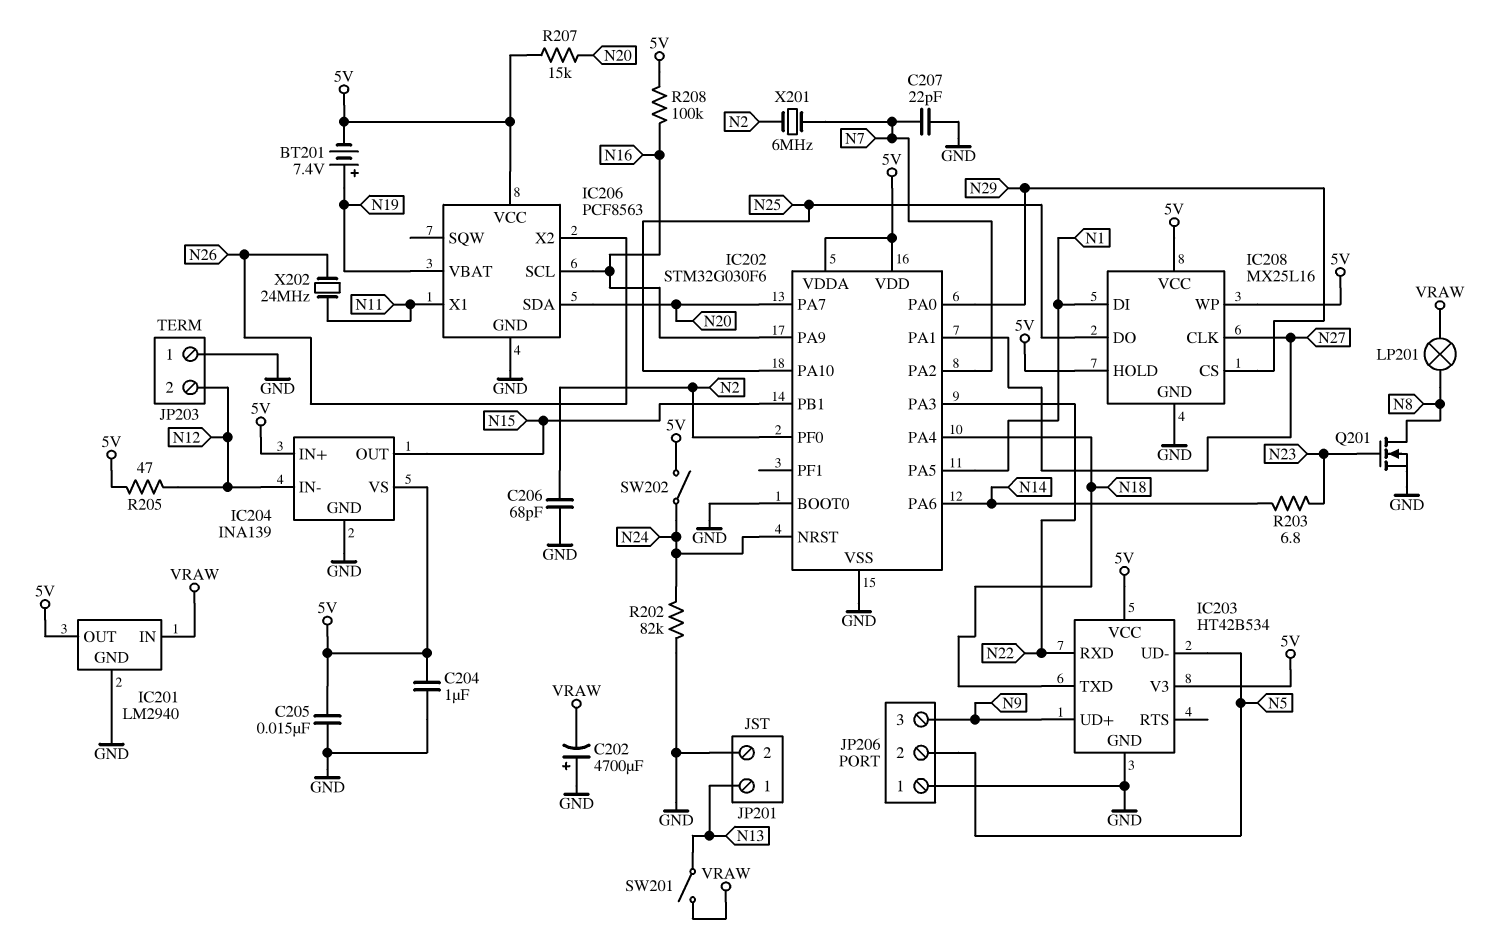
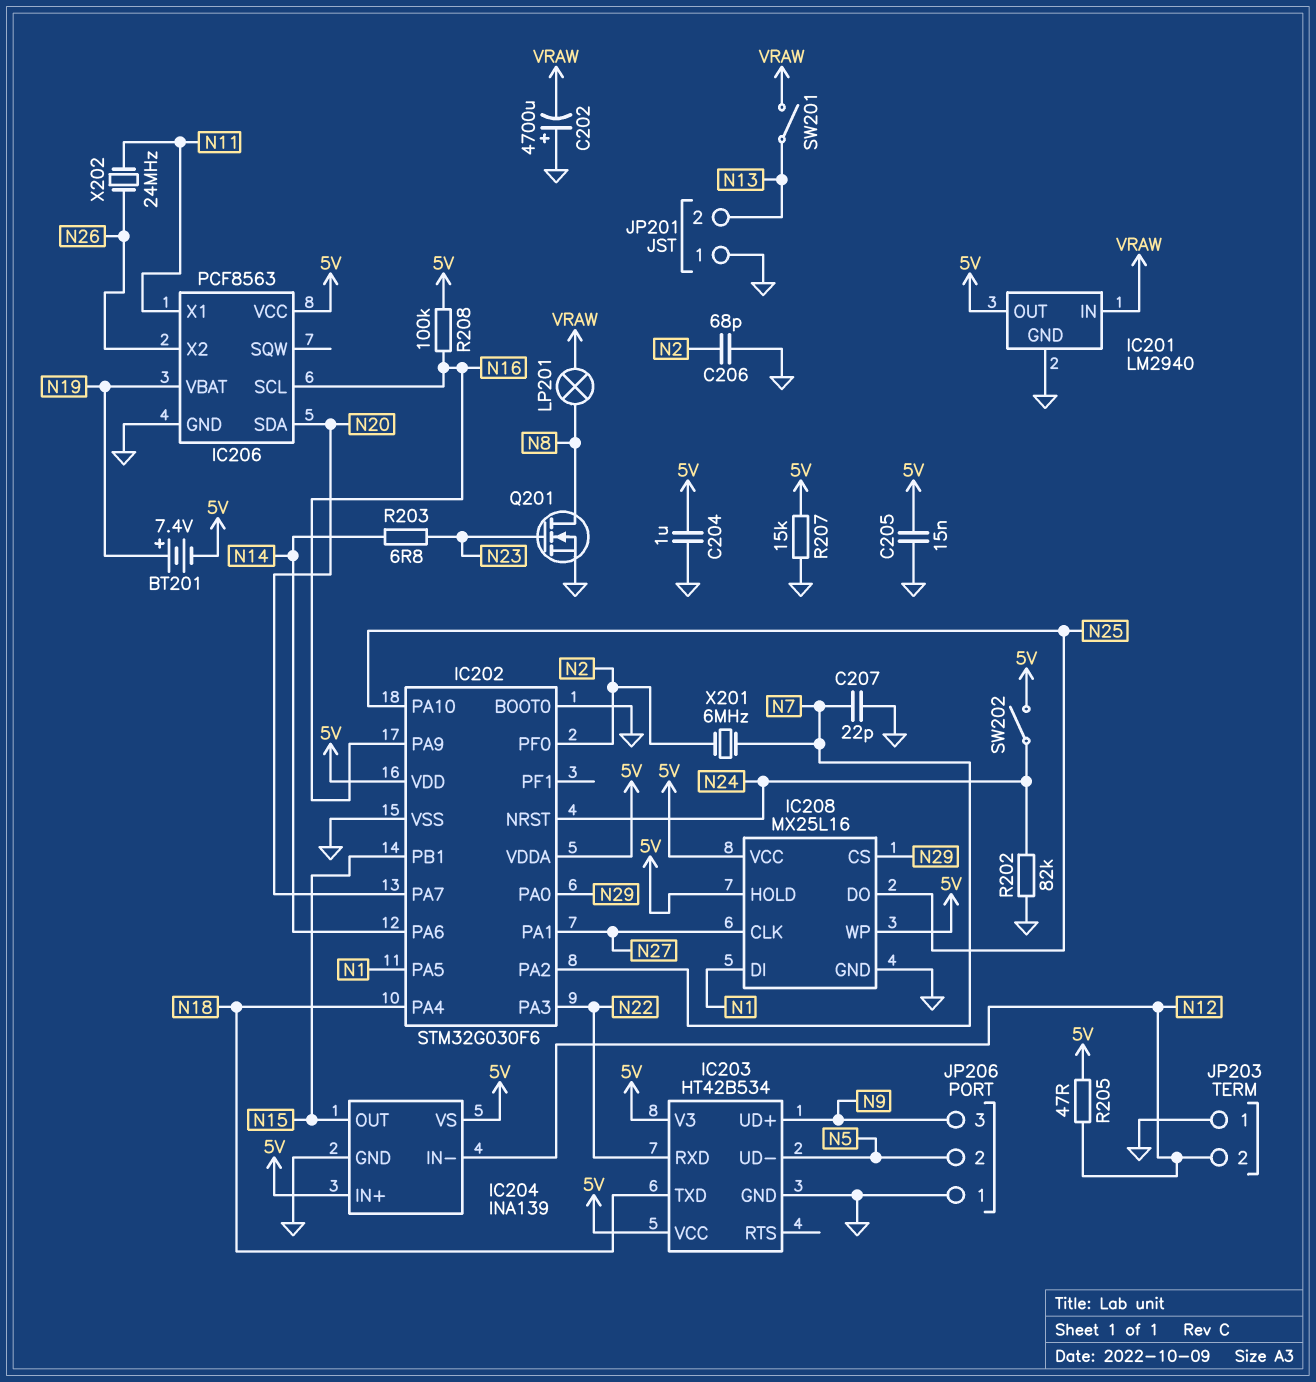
JP201 pin 1: N13 -> GND
JP201 pin 2: GND -> N13
R207: 15k (5V, N20) -> 15k (5V, GND)

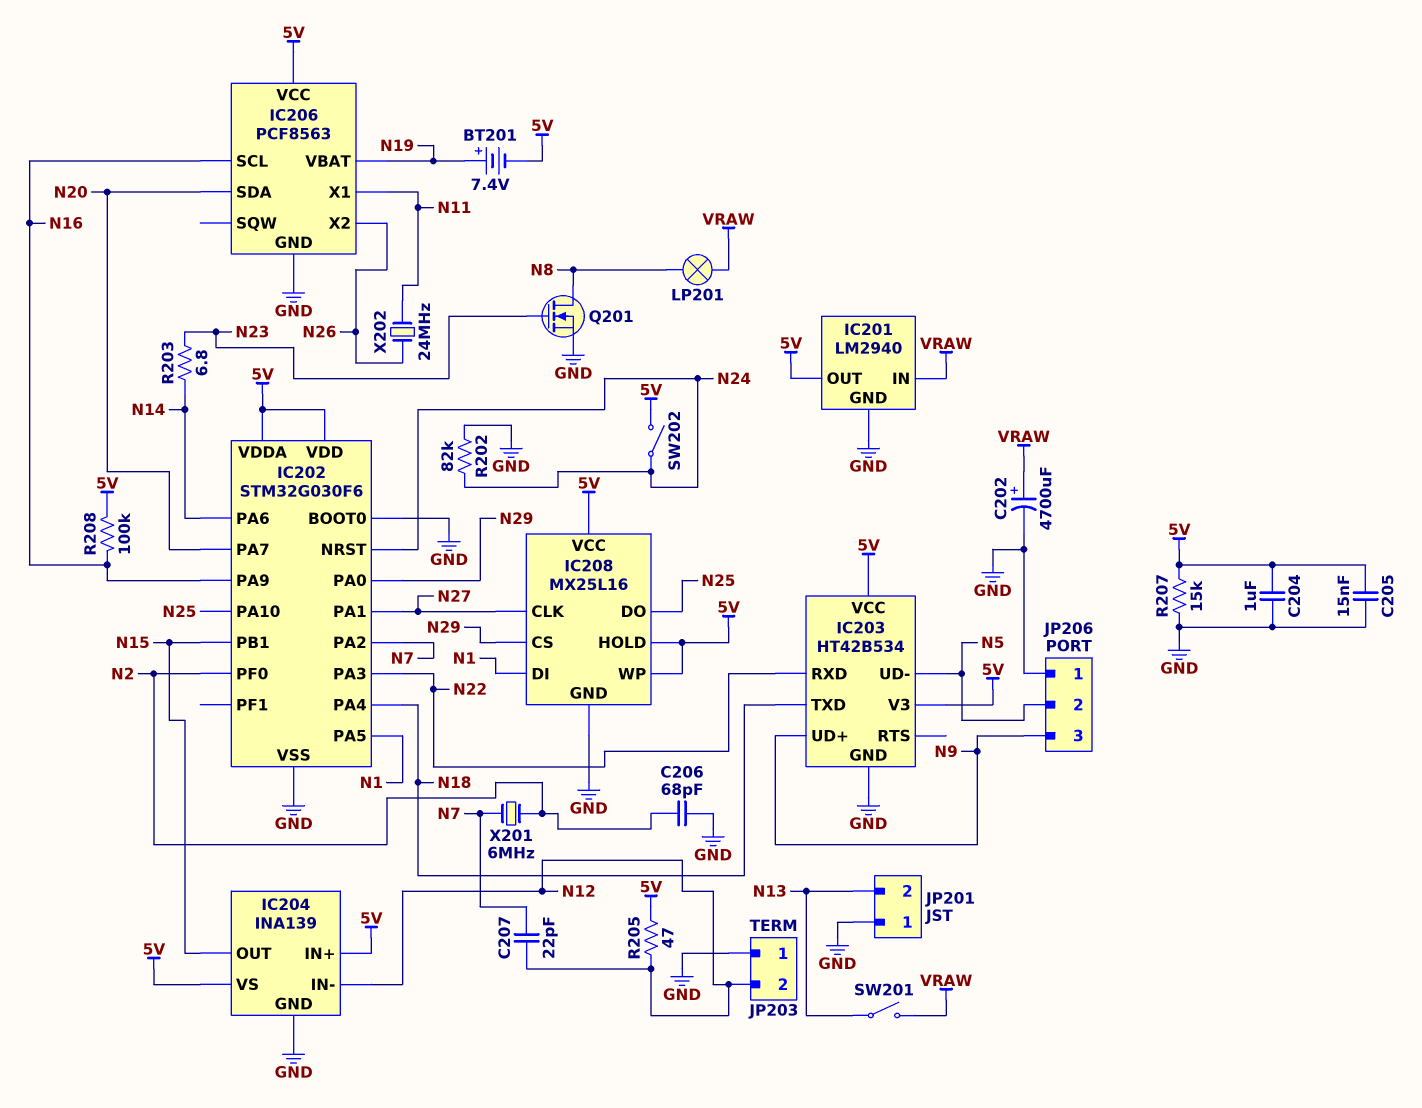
C202: 4700uF (plus GND, minus VRAW) -> 4700uF (plus VRAW, minus GND)
C207: 22pF (GND, N7) -> 22pF (N7, N12)

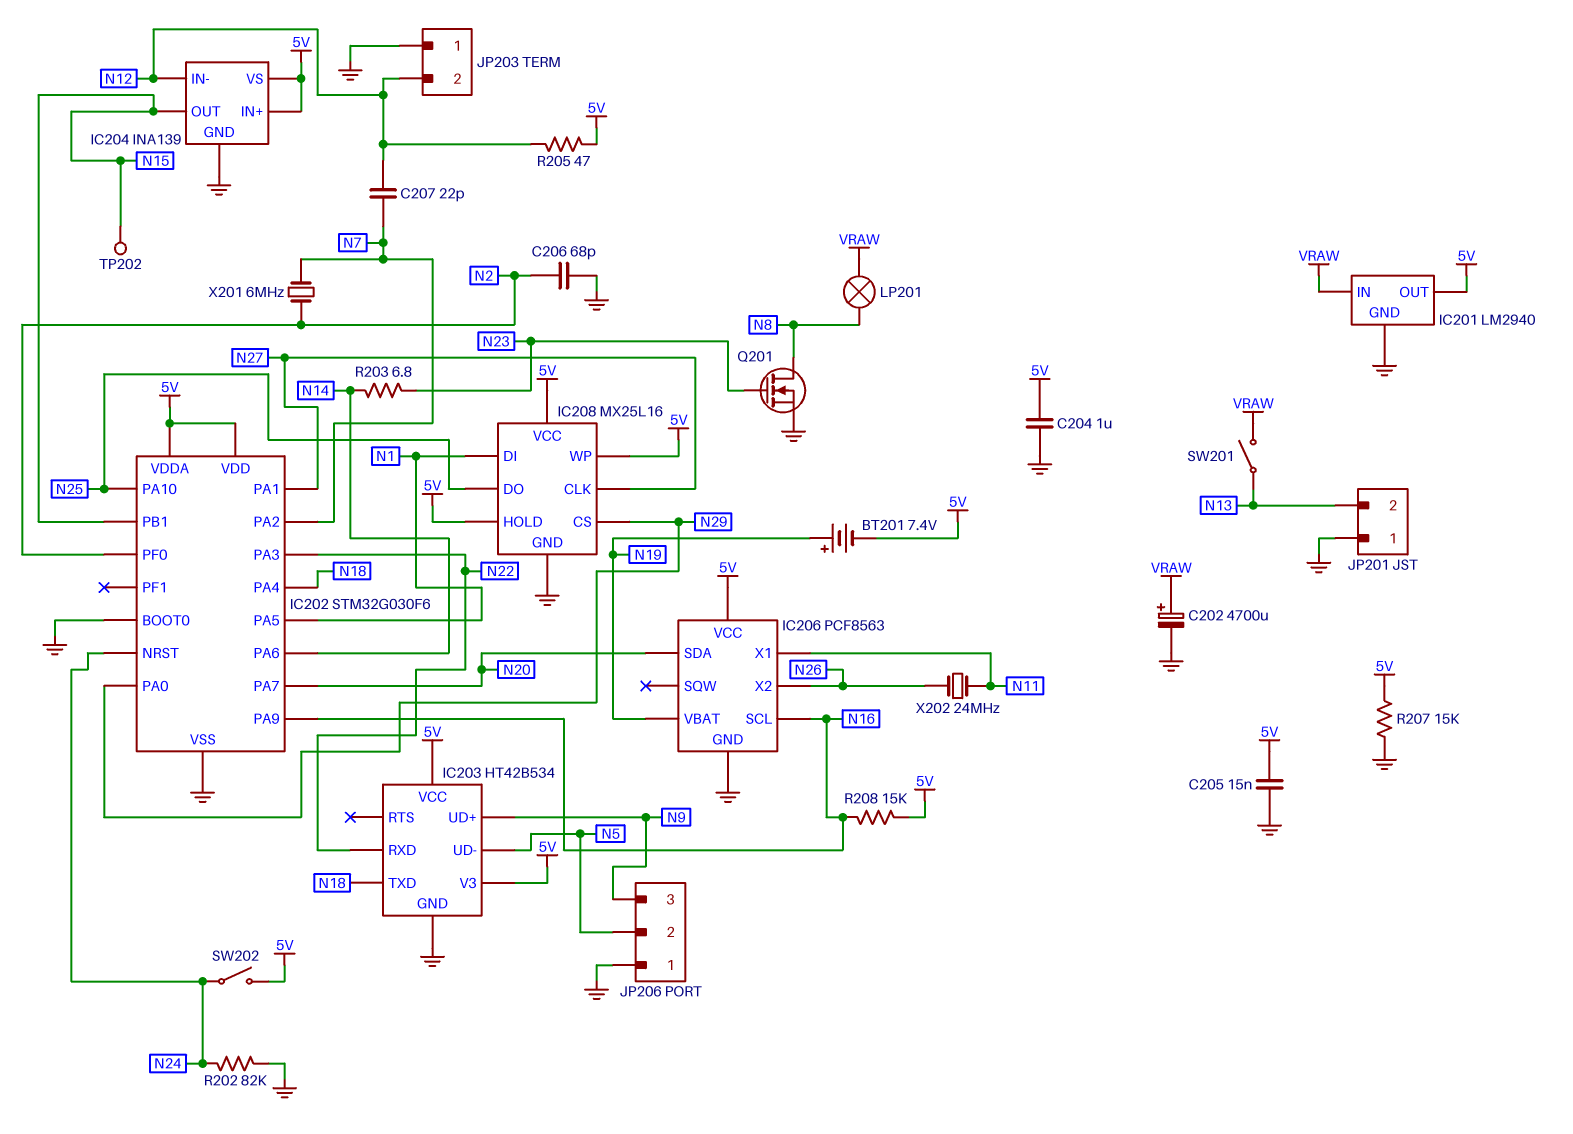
R208: 100k (5V, N16) -> 15k (5V, N16)
TP202: none -> test point (N15)

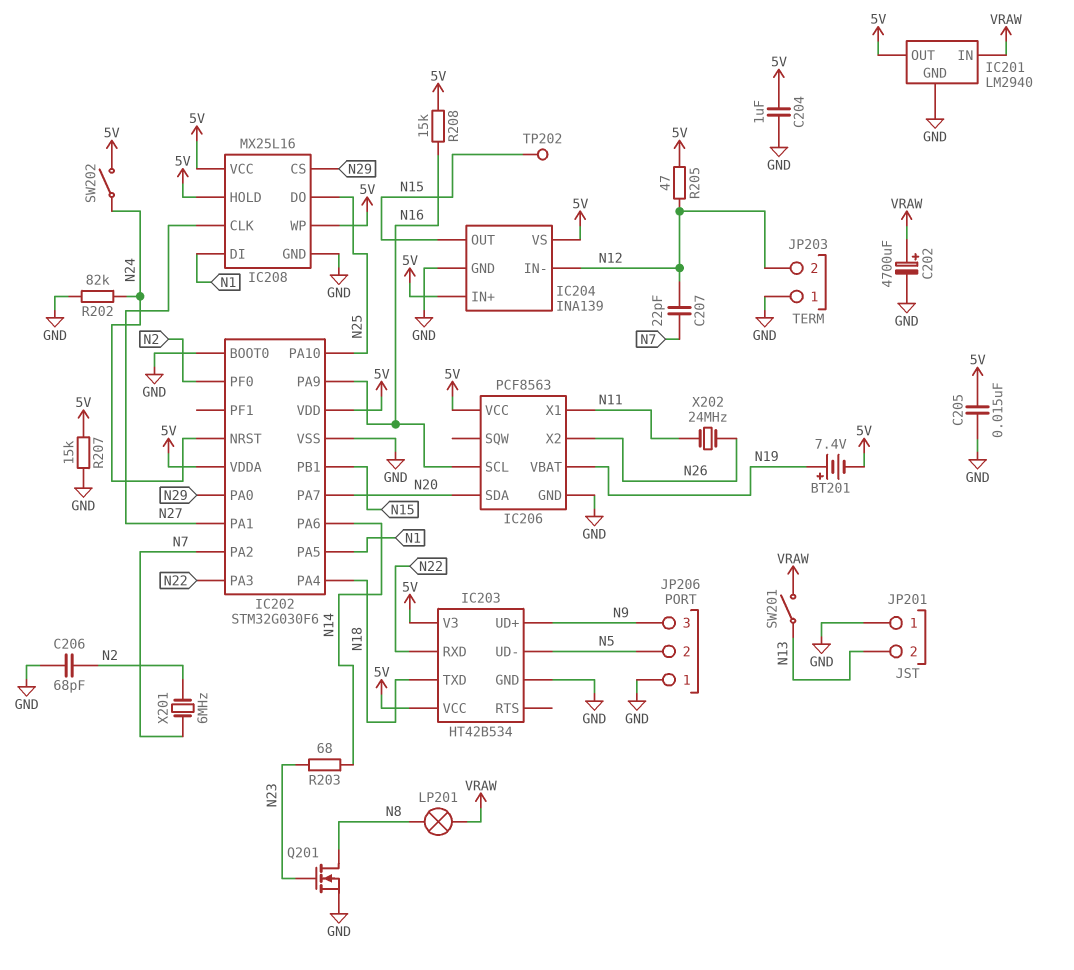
R203: 6.8 (N14, N23) -> 68 (N14, N23)

